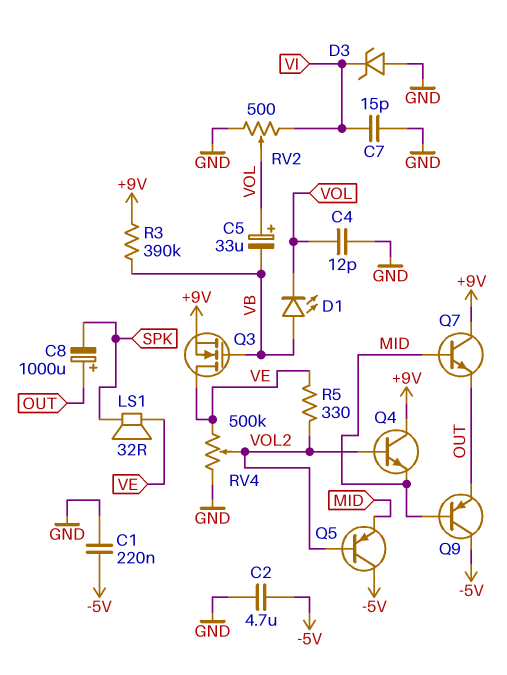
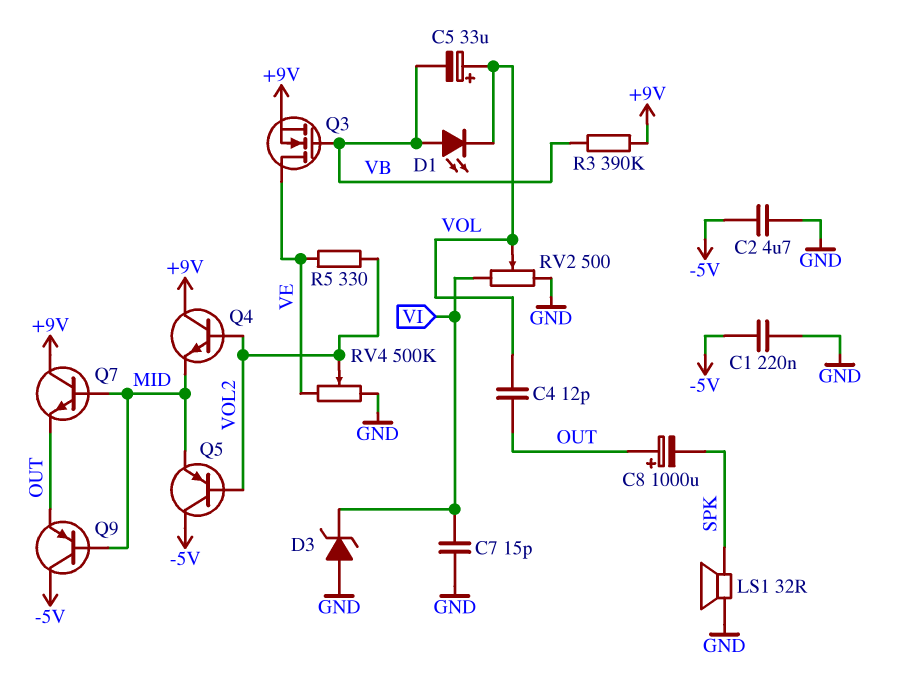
C4: 12pF (GND, VOL) -> 12pF (OUT, VOL)
LS1: speaker 32R (SPK, VE) -> speaker 32R (GND, SPK)

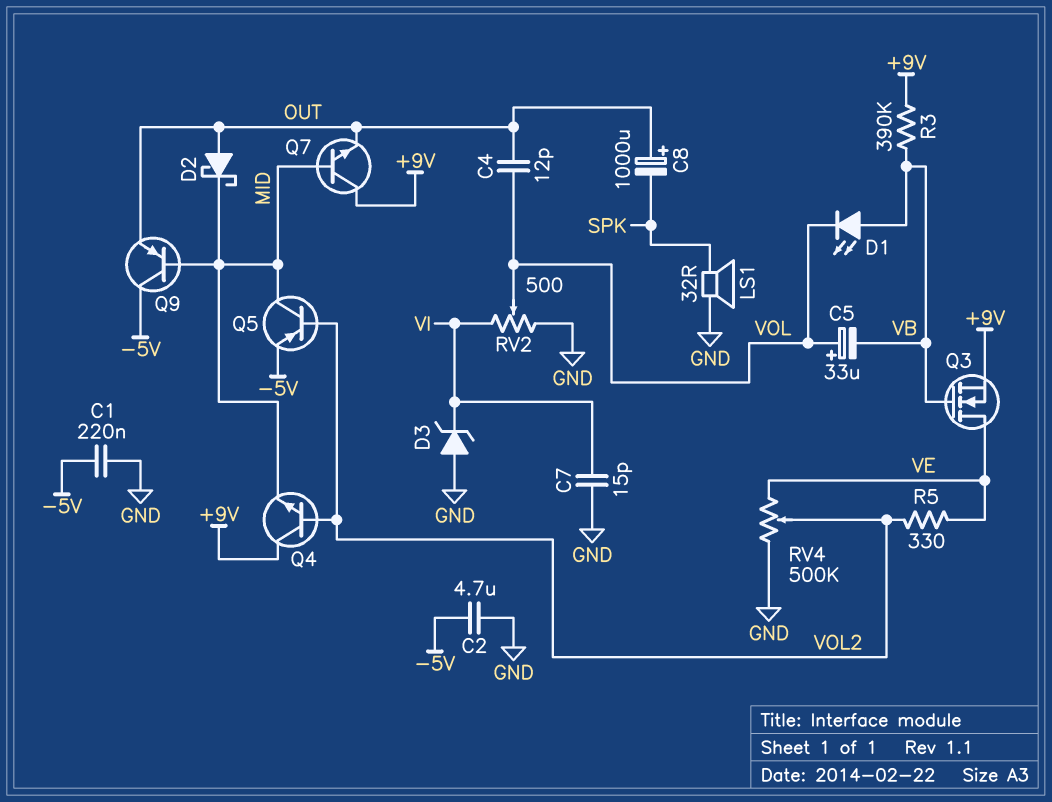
D2: none -> schottky (A OUT, K MID)
Q5: PNP (B VOL2, C -5V, E MID) -> PNP (B VOL2, C MID, E -5V)

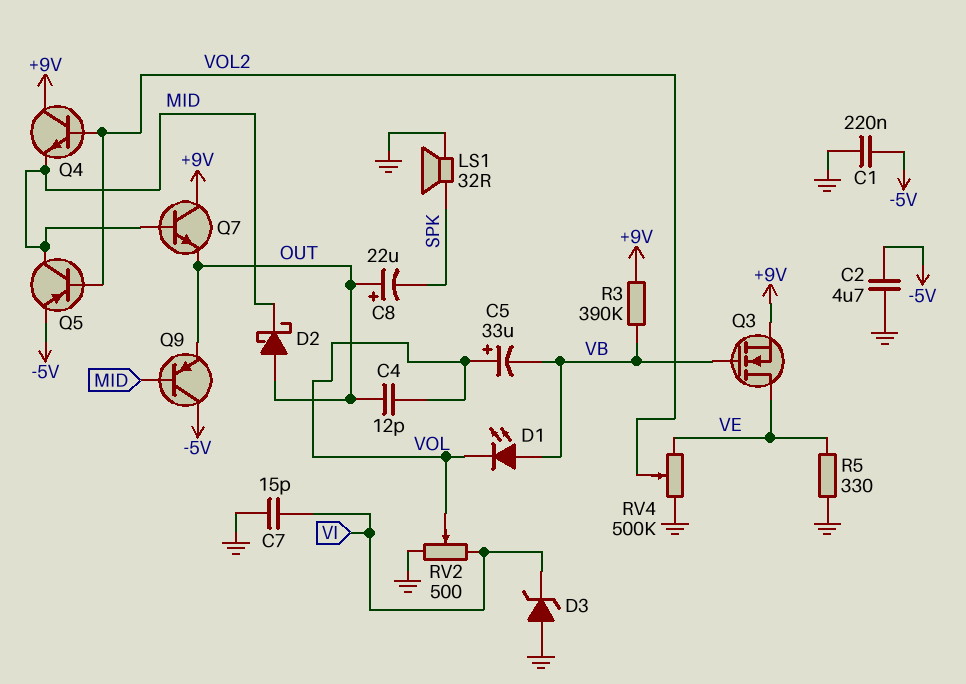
C8: 1000uF (plus OUT, minus SPK) -> 22uF (plus OUT, minus SPK)
R5: 330 (VE, VOL2) -> 330 (GND, VE)

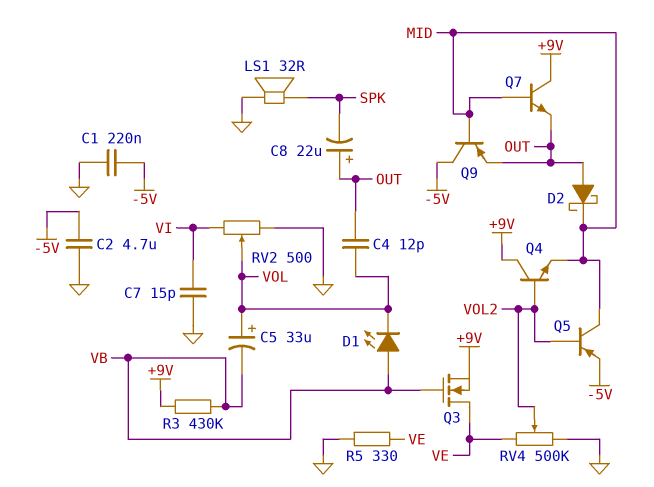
D3: zener (A GND, K VI) -> none
R3: 390k (+9V, VB) -> 430k (+9V, VB)

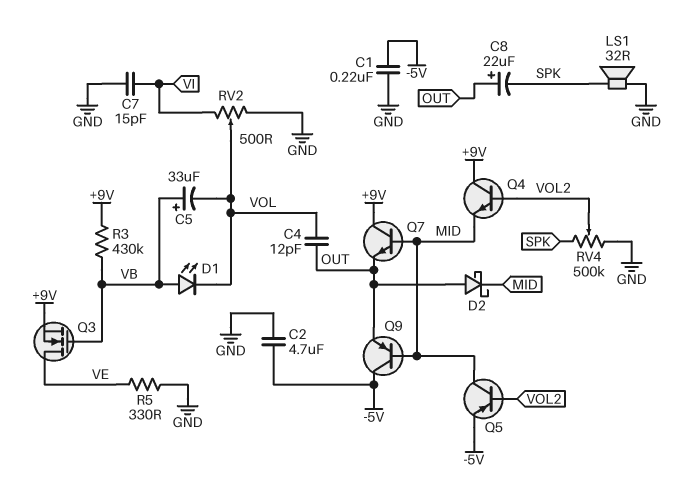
C5: 33uF (plus VOL, minus VB) -> 33uF (plus VB, minus VOL)
RV4: 500k (GND, VE, wiper VOL2) -> 500k (GND, SPK, wiper VOL2)

